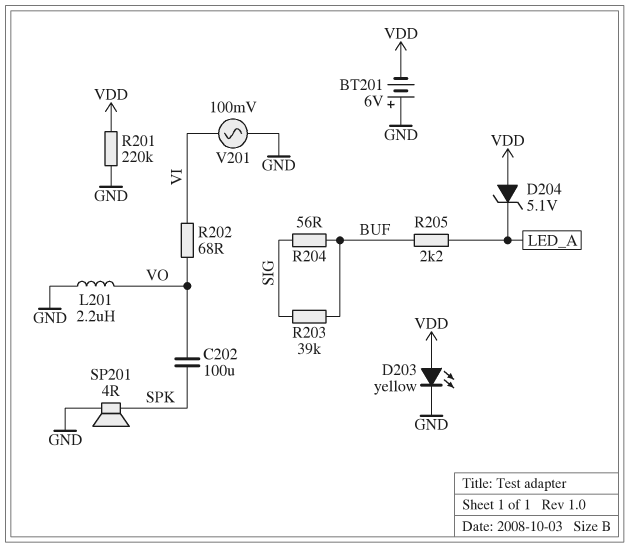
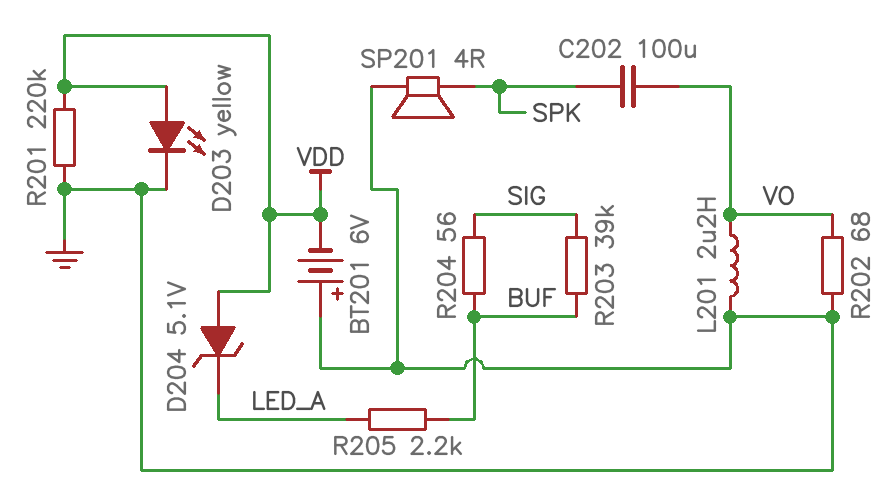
R202: 68 (VI, VO) -> 68 (GND, VO)
V201: AC 100mV (GND, VI) -> none

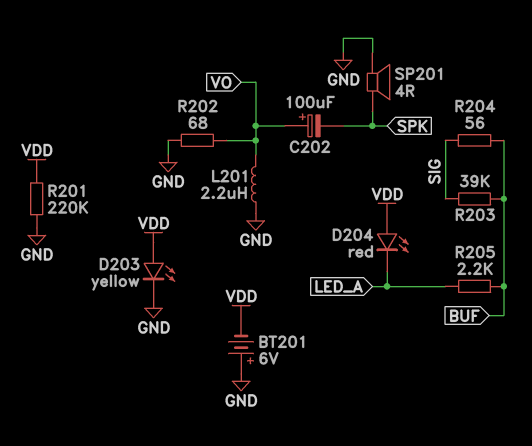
C202: 100uF (SPK, VO) -> 100uF (plus VO, minus SPK)
D204: zener 5.1V (A VDD, K LED_A) -> LED red (A VDD, K LED_A)

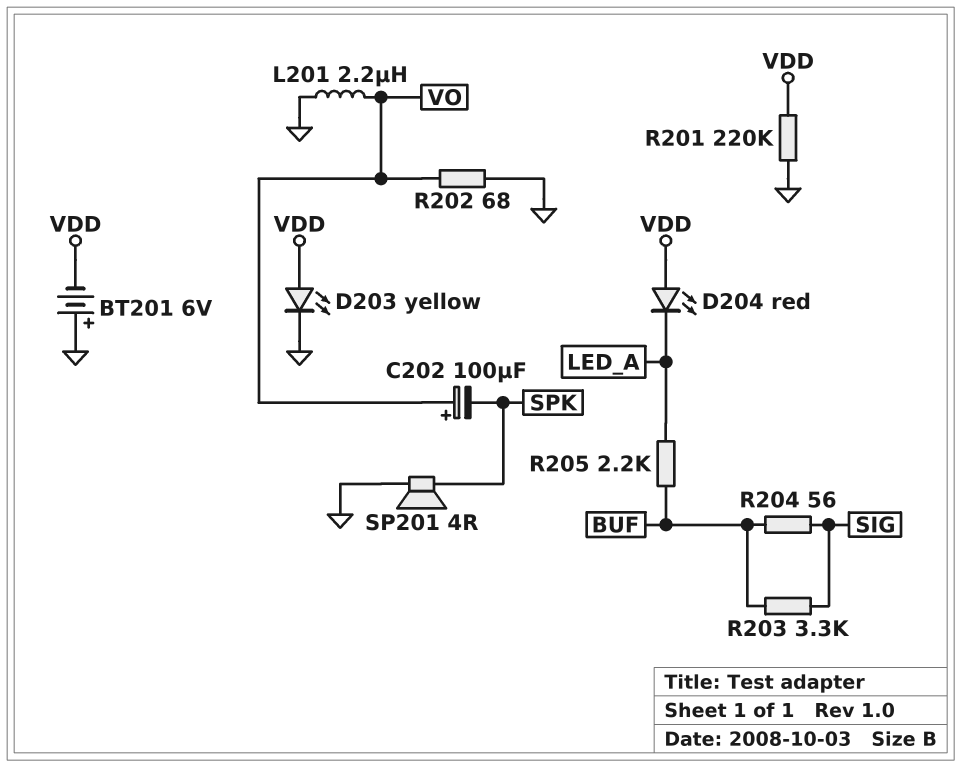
R203: 39k (BUF, SIG) -> 3.3k (BUF, SIG)

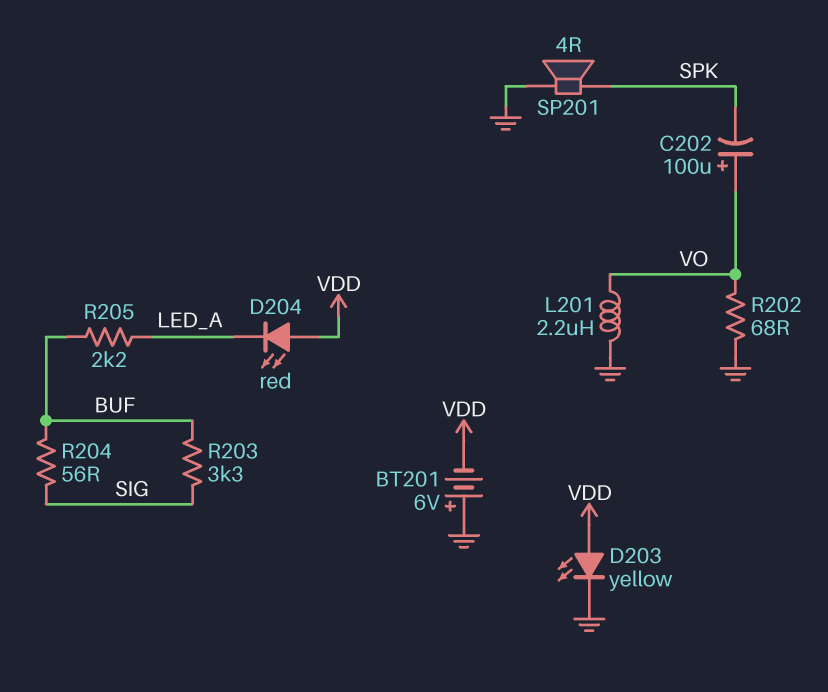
R201: 220k (GND, VDD) -> none

